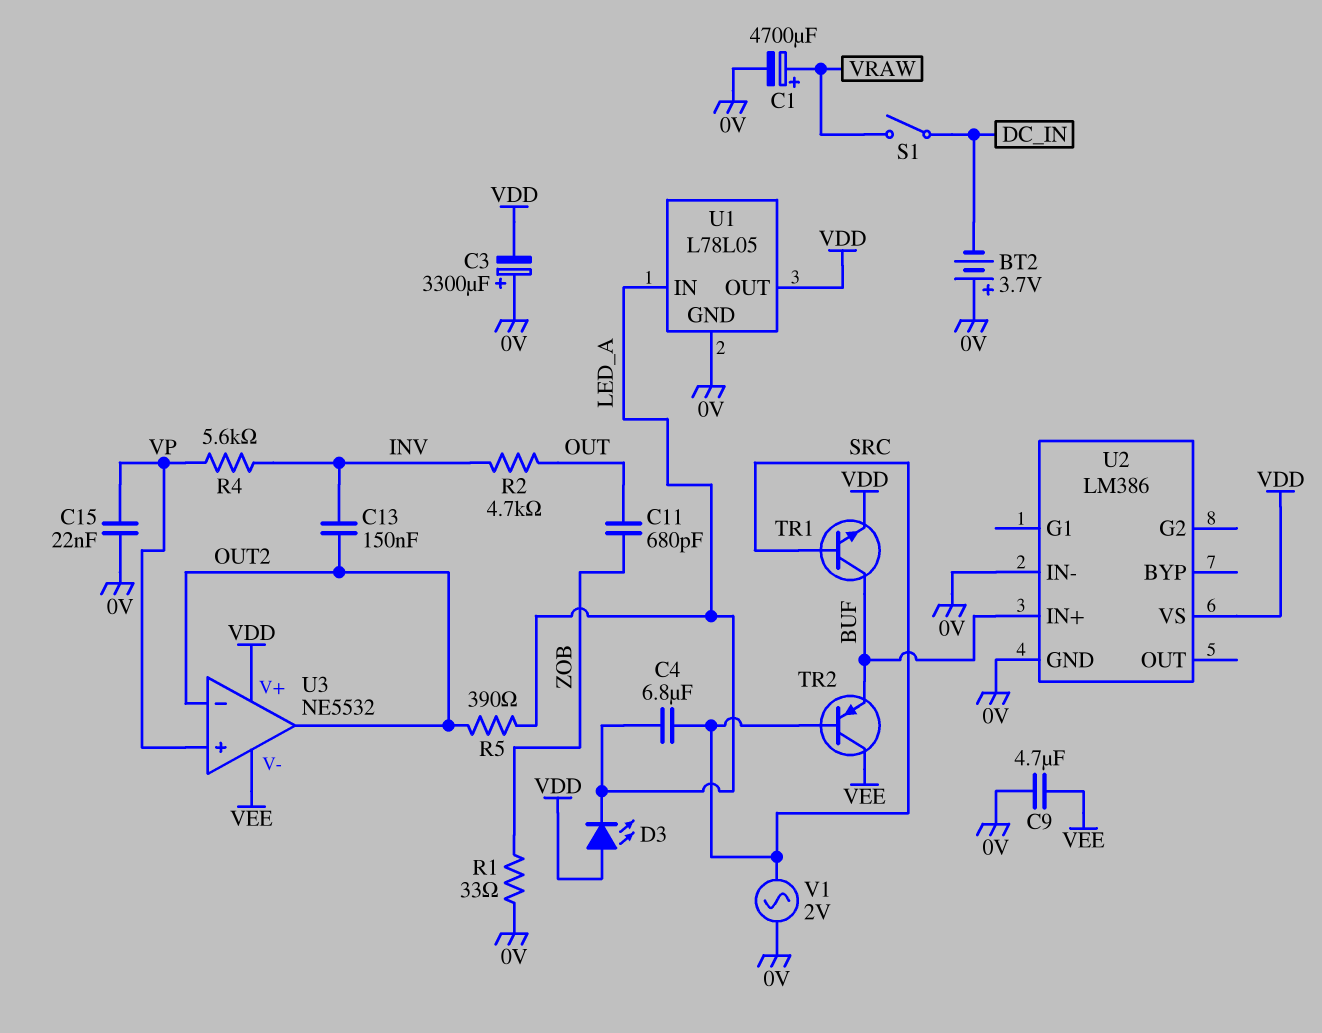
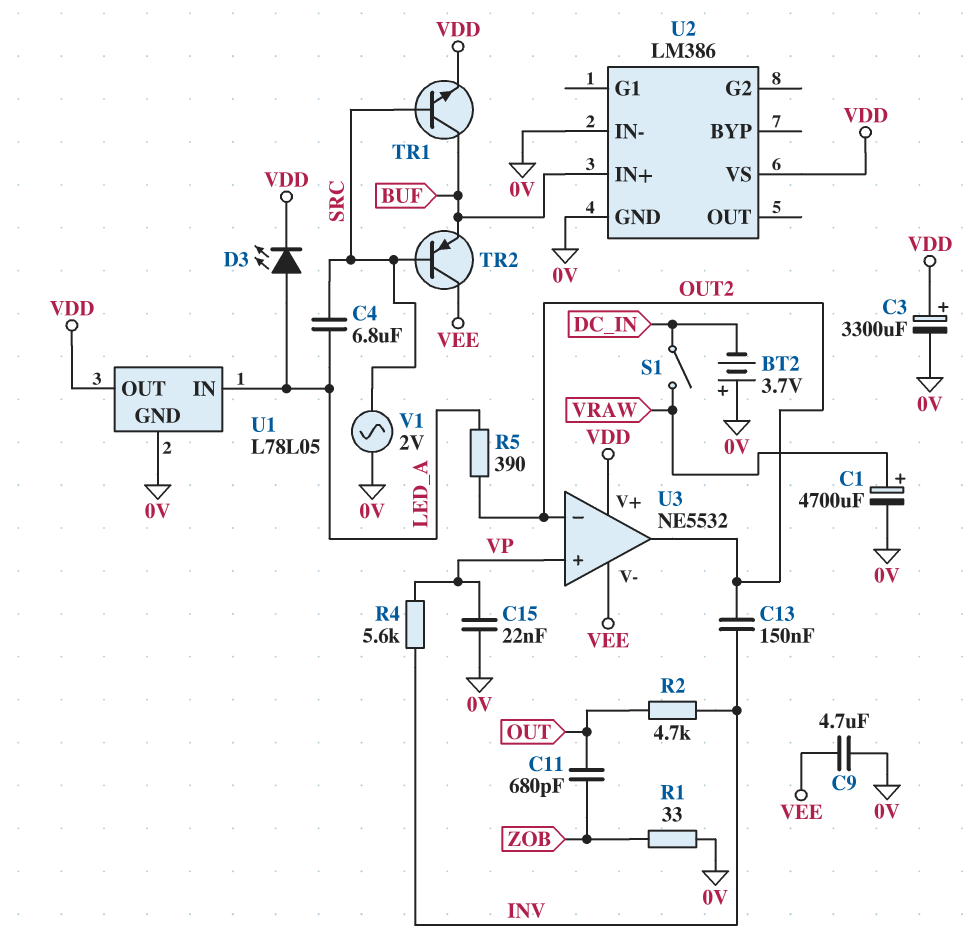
C3: 3300uF (plus 0V, minus VDD) -> 3300uF (plus VDD, minus 0V)
D3: LED (A VDD, K LED_A) -> LED (A LED_A, K VDD)

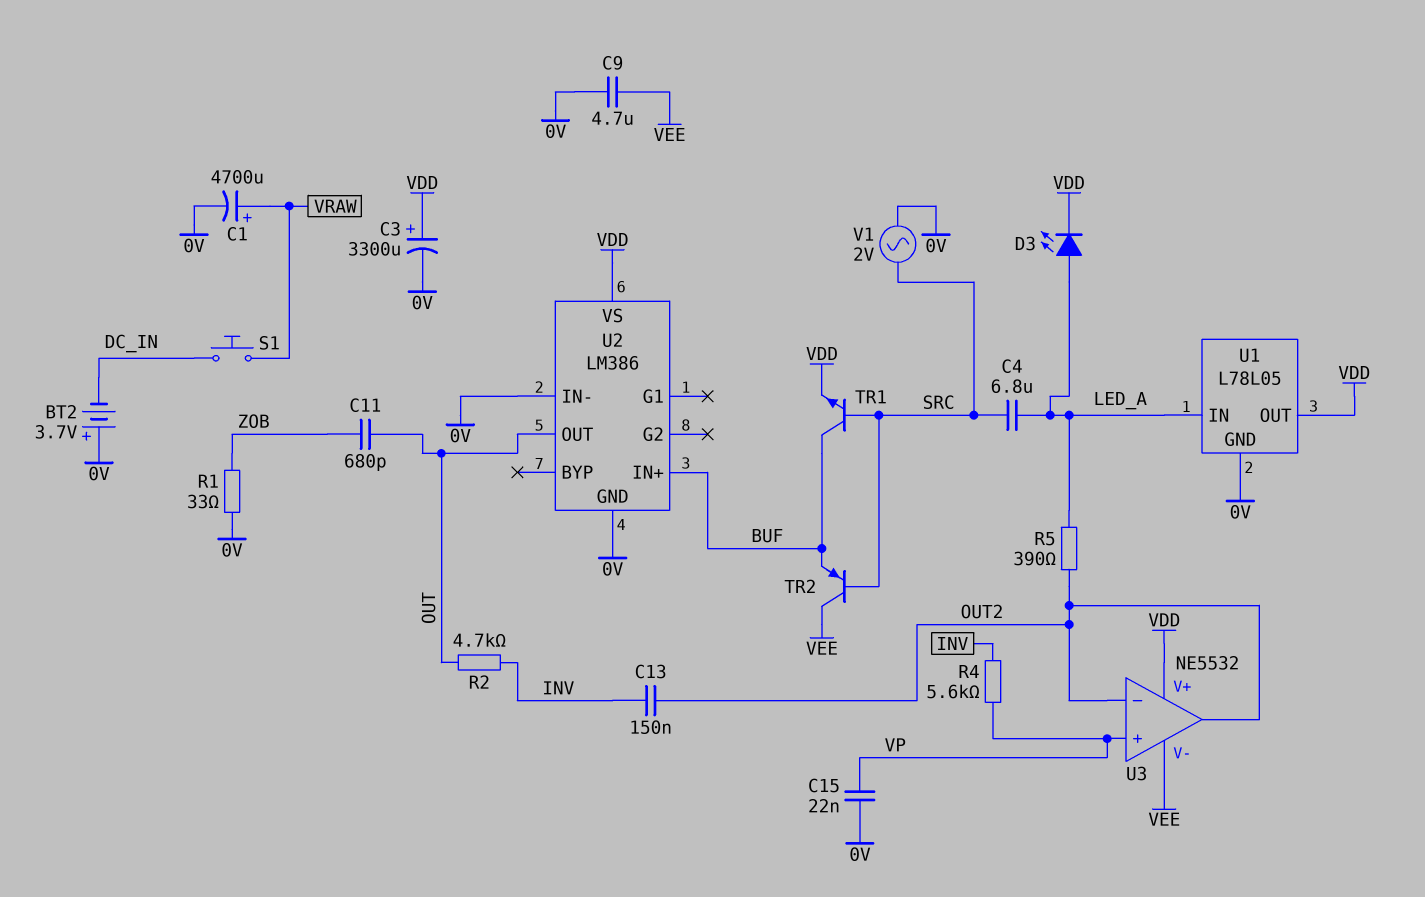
S1: switch (DC_IN, VRAW) -> button (DC_IN, VRAW)
U2 pin OUT: none -> OUT

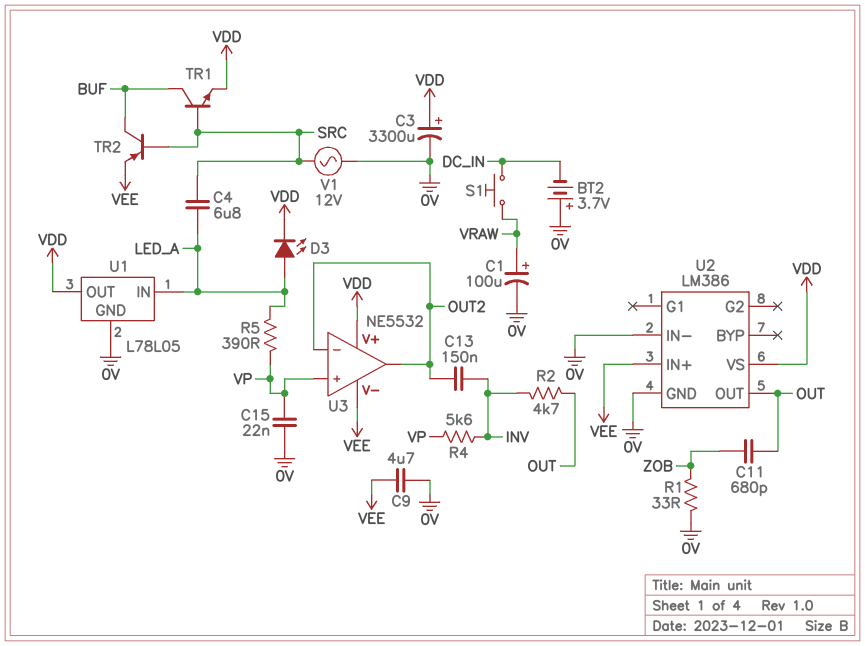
C1: 4700uF (plus VRAW, minus 0V) -> 100uF (plus VRAW, minus 0V)
R5: 390 (LED_A, OUT2) -> 390 (LED_A, VP)
TR2: PNP (B SRC, C VEE, E BUF) -> PNP (B SRC, C BUF, E VEE)
U2 pin IN+: BUF -> VEE
V1: AC 2V (0V, SRC) -> AC 12V (0V, SRC)

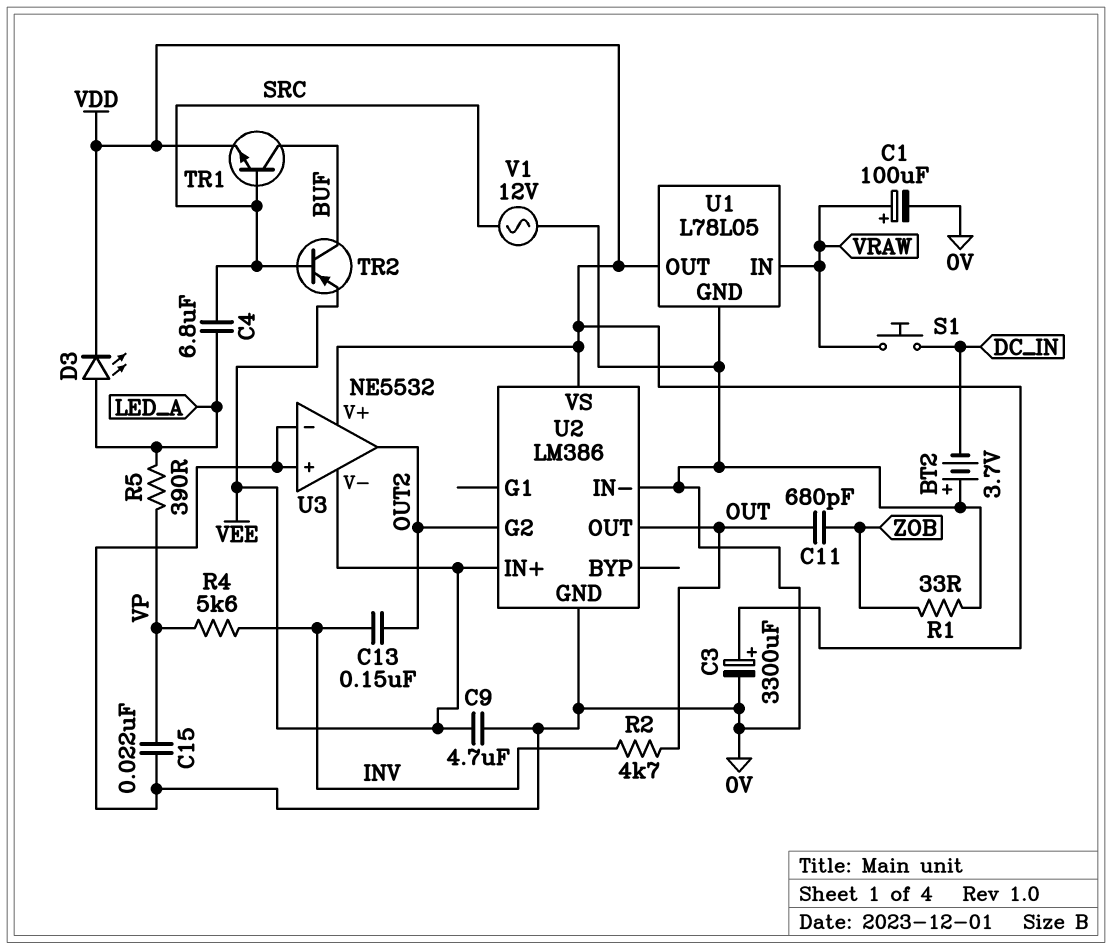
U1 pin IN: LED_A -> VRAW
U2 pin G2: none -> OUT2
U3 pin in+: VP -> 0V
U3 pin in-: OUT2 -> 0V

